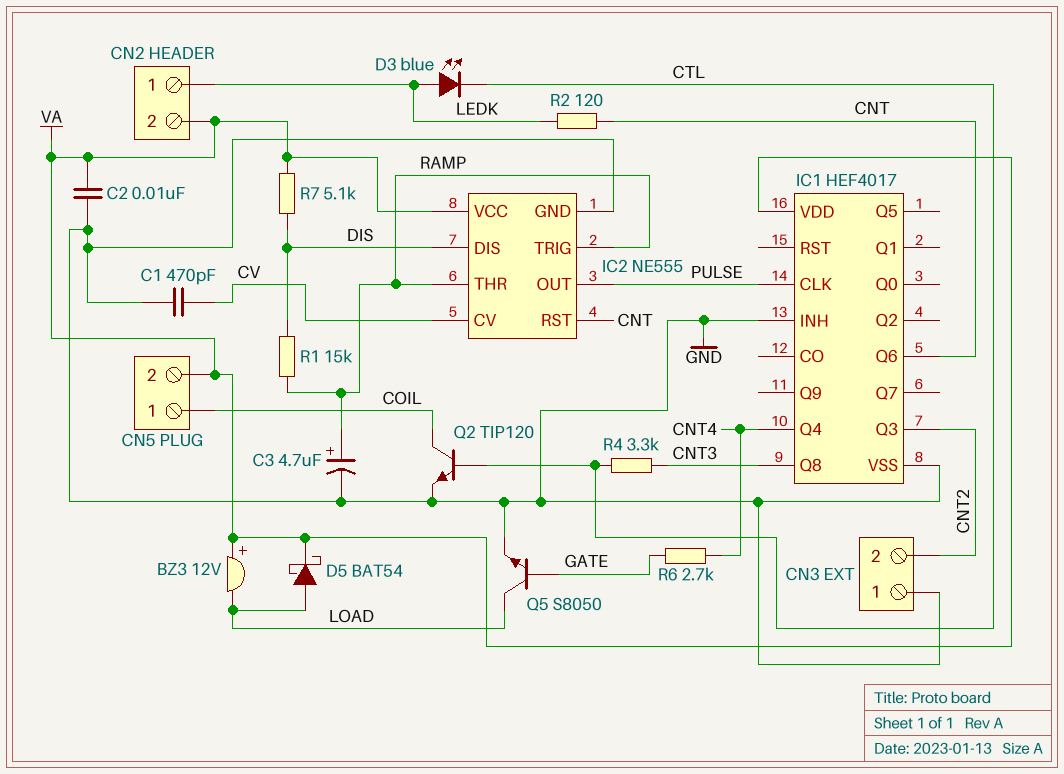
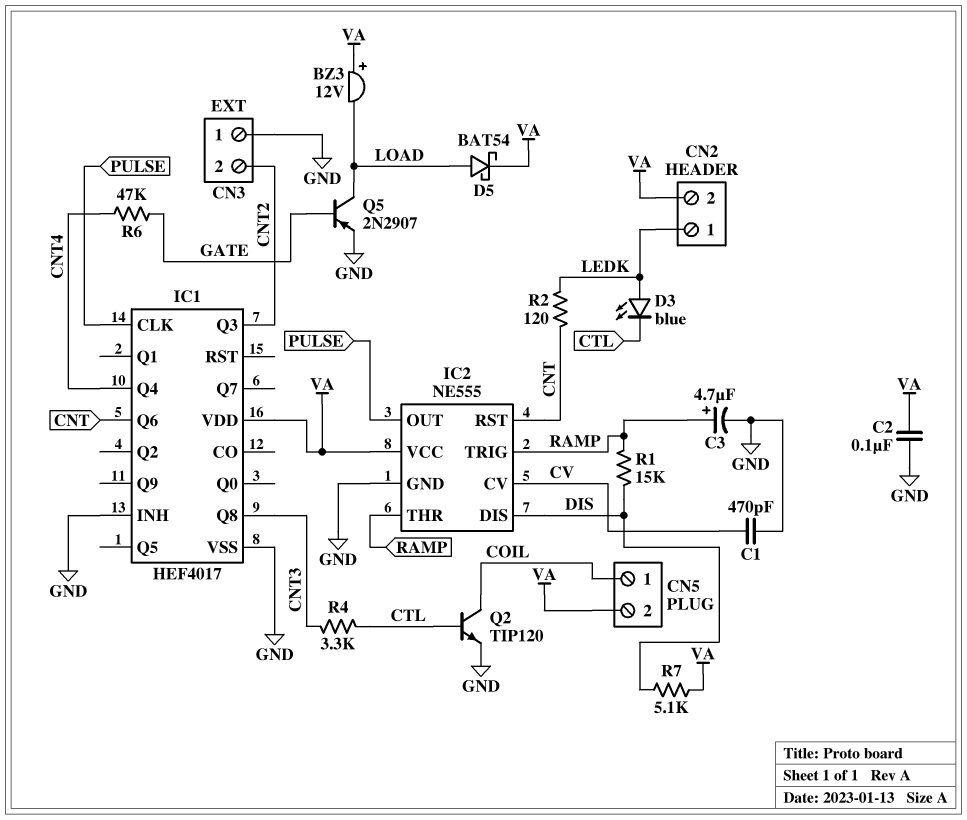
C2: 10nF (GND, VA) -> 100nF (GND, VA)
Q5: NPN S8050 (B GATE, C LOAD, E GND) -> PNP 2N2907 (B GATE, C LOAD, E GND)
R6: 2.7k (CNT4, GATE) -> 47k (CNT4, GATE)

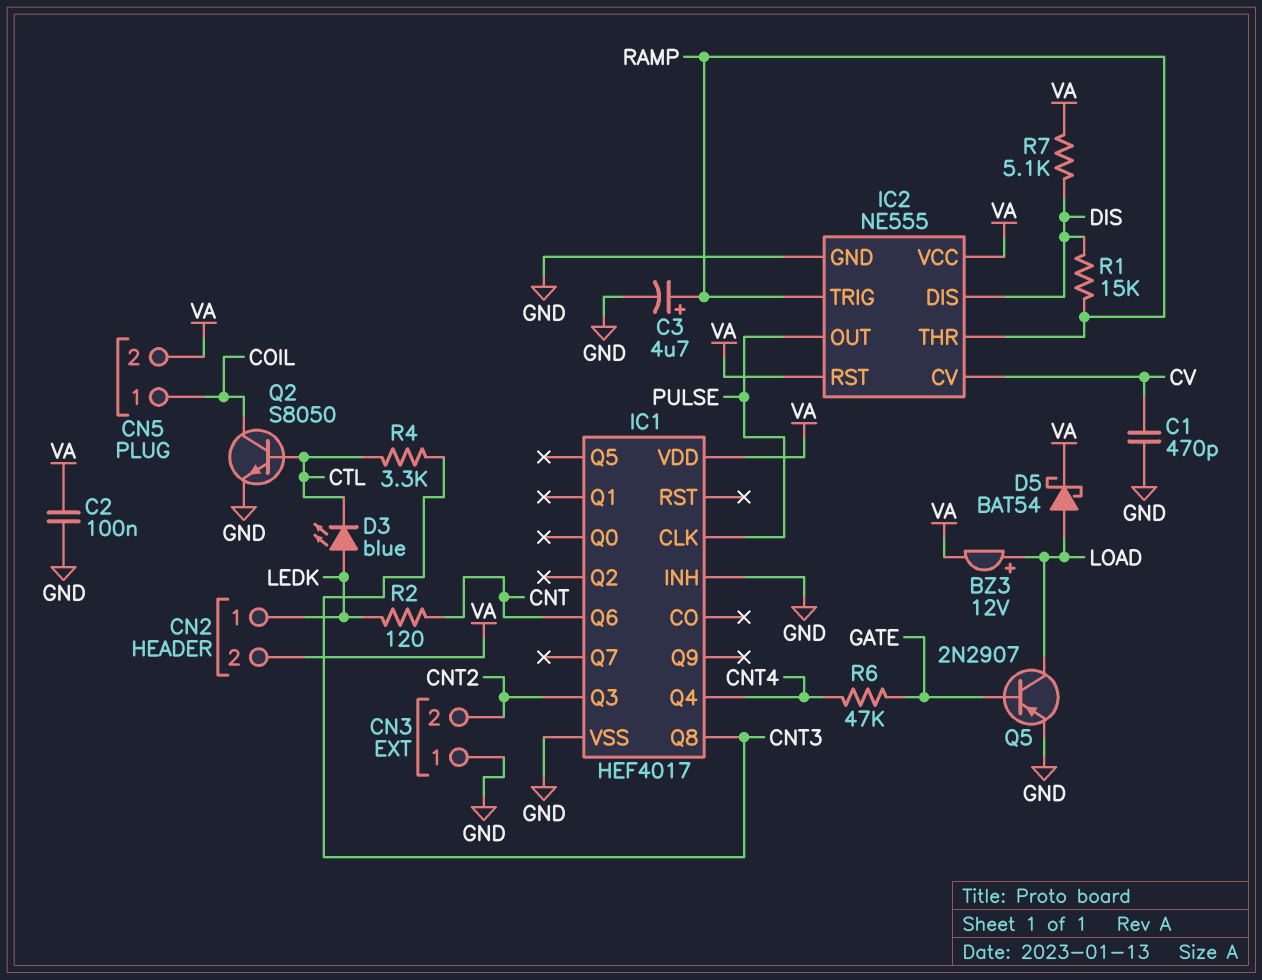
BZ3: buzzer 12V (plus VA, minus LOAD) -> buzzer 12V (plus LOAD, minus VA)
IC2 pin RST: CNT -> VA
Q2: NPN TIP120 (B CTL, C COIL, E GND) -> NPN S8050 (B CTL, C COIL, E GND)

